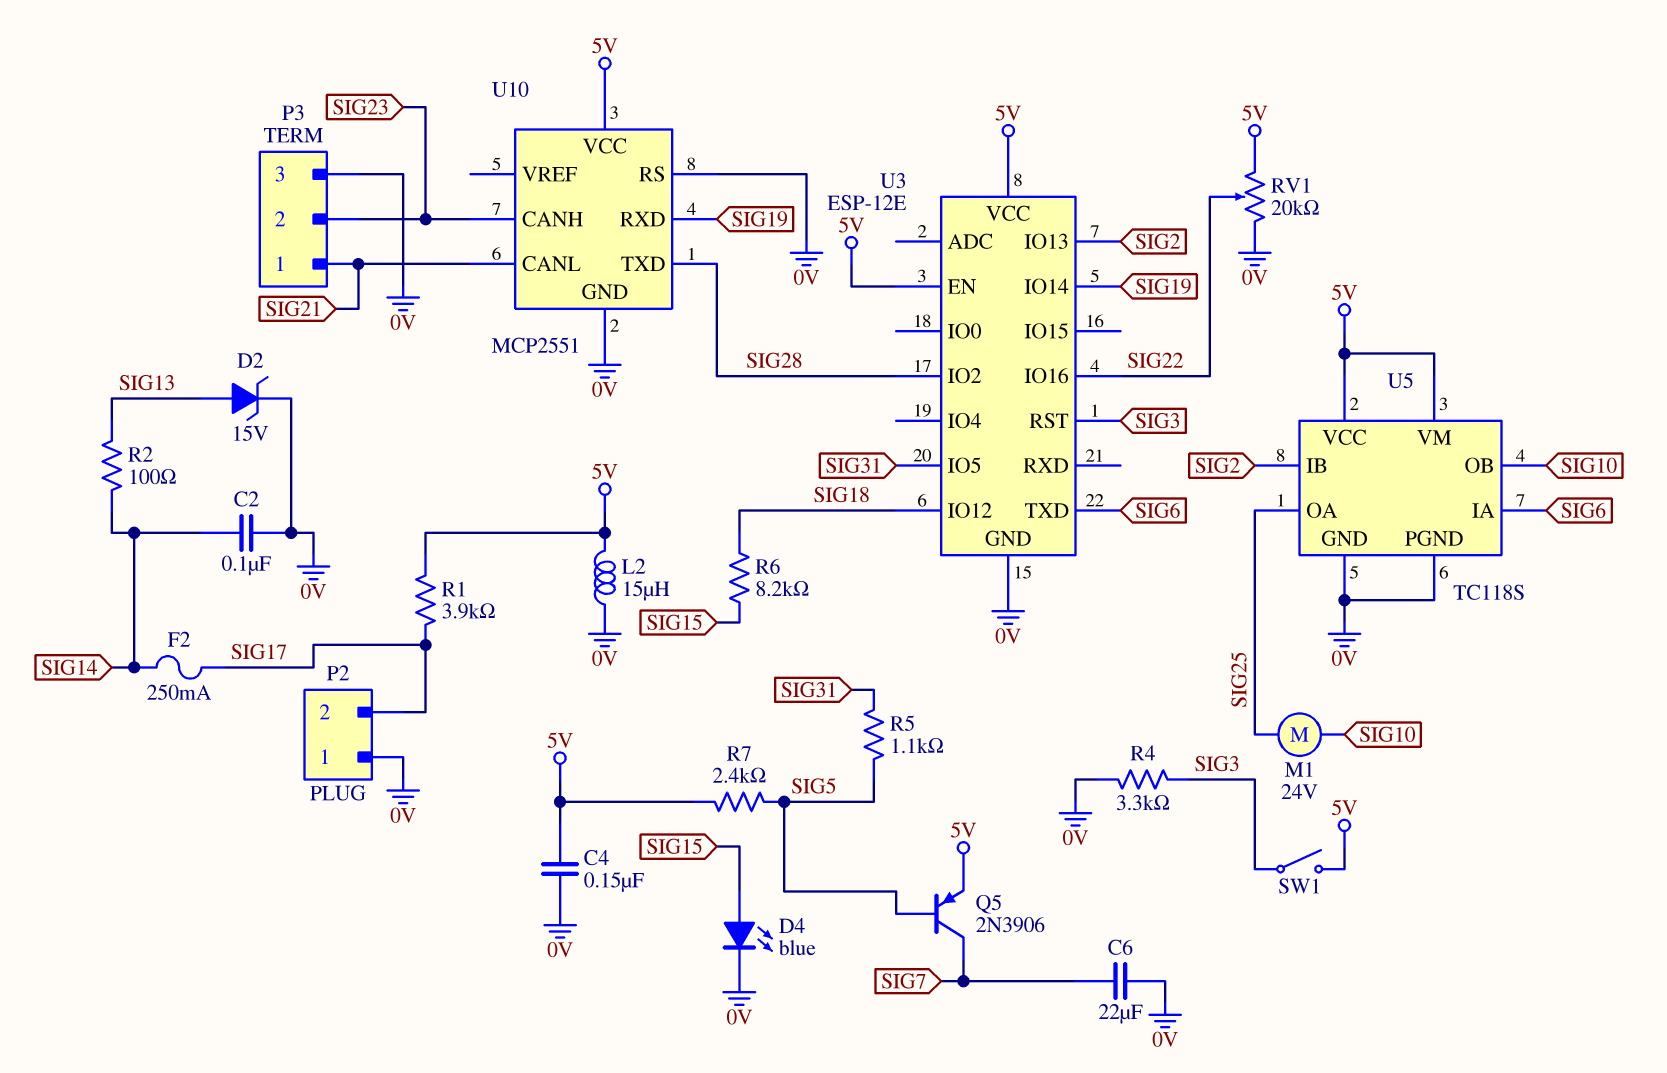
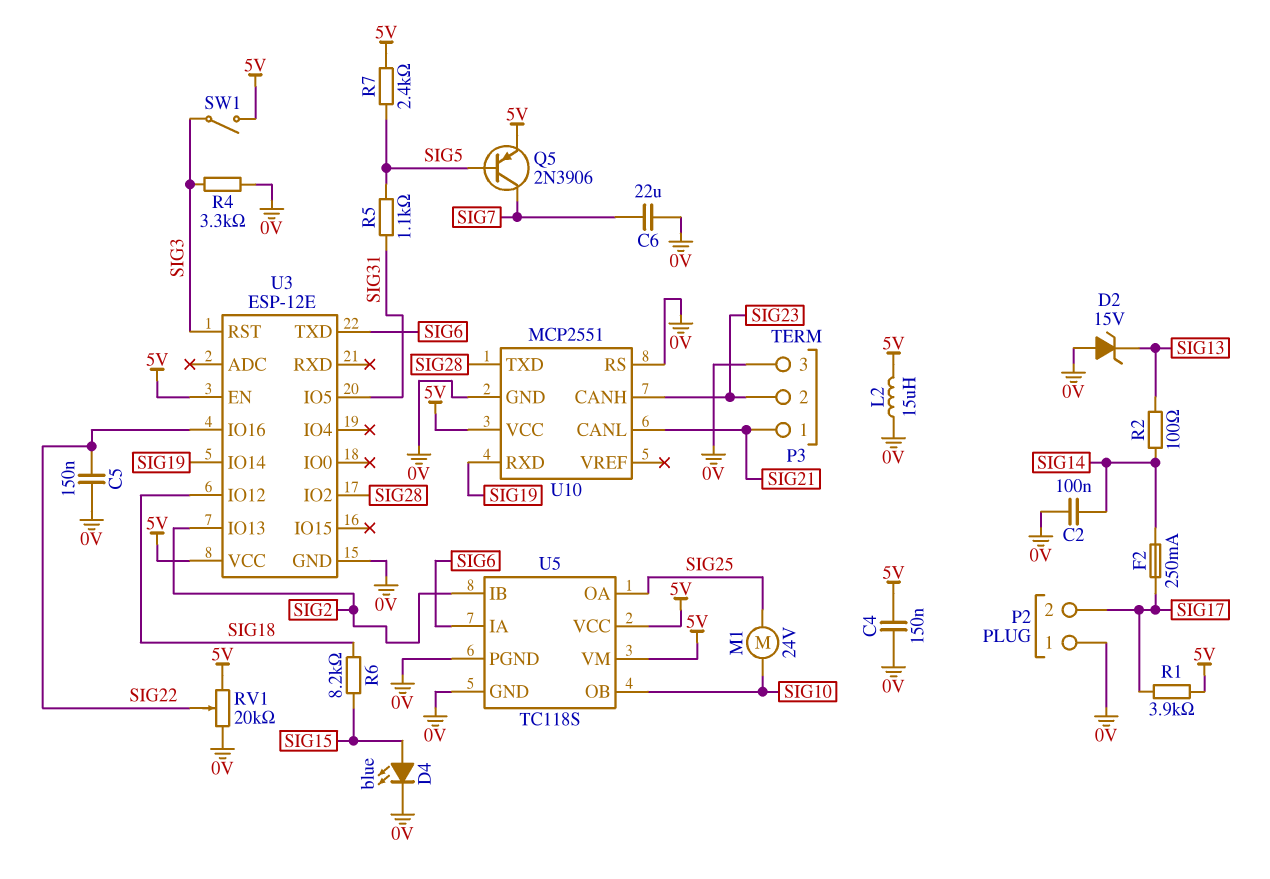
C5: none -> 150nF (0V, SIG22)
D2: zener 15V (A SIG13, K 0V) -> zener 15V (A 0V, K SIG13)

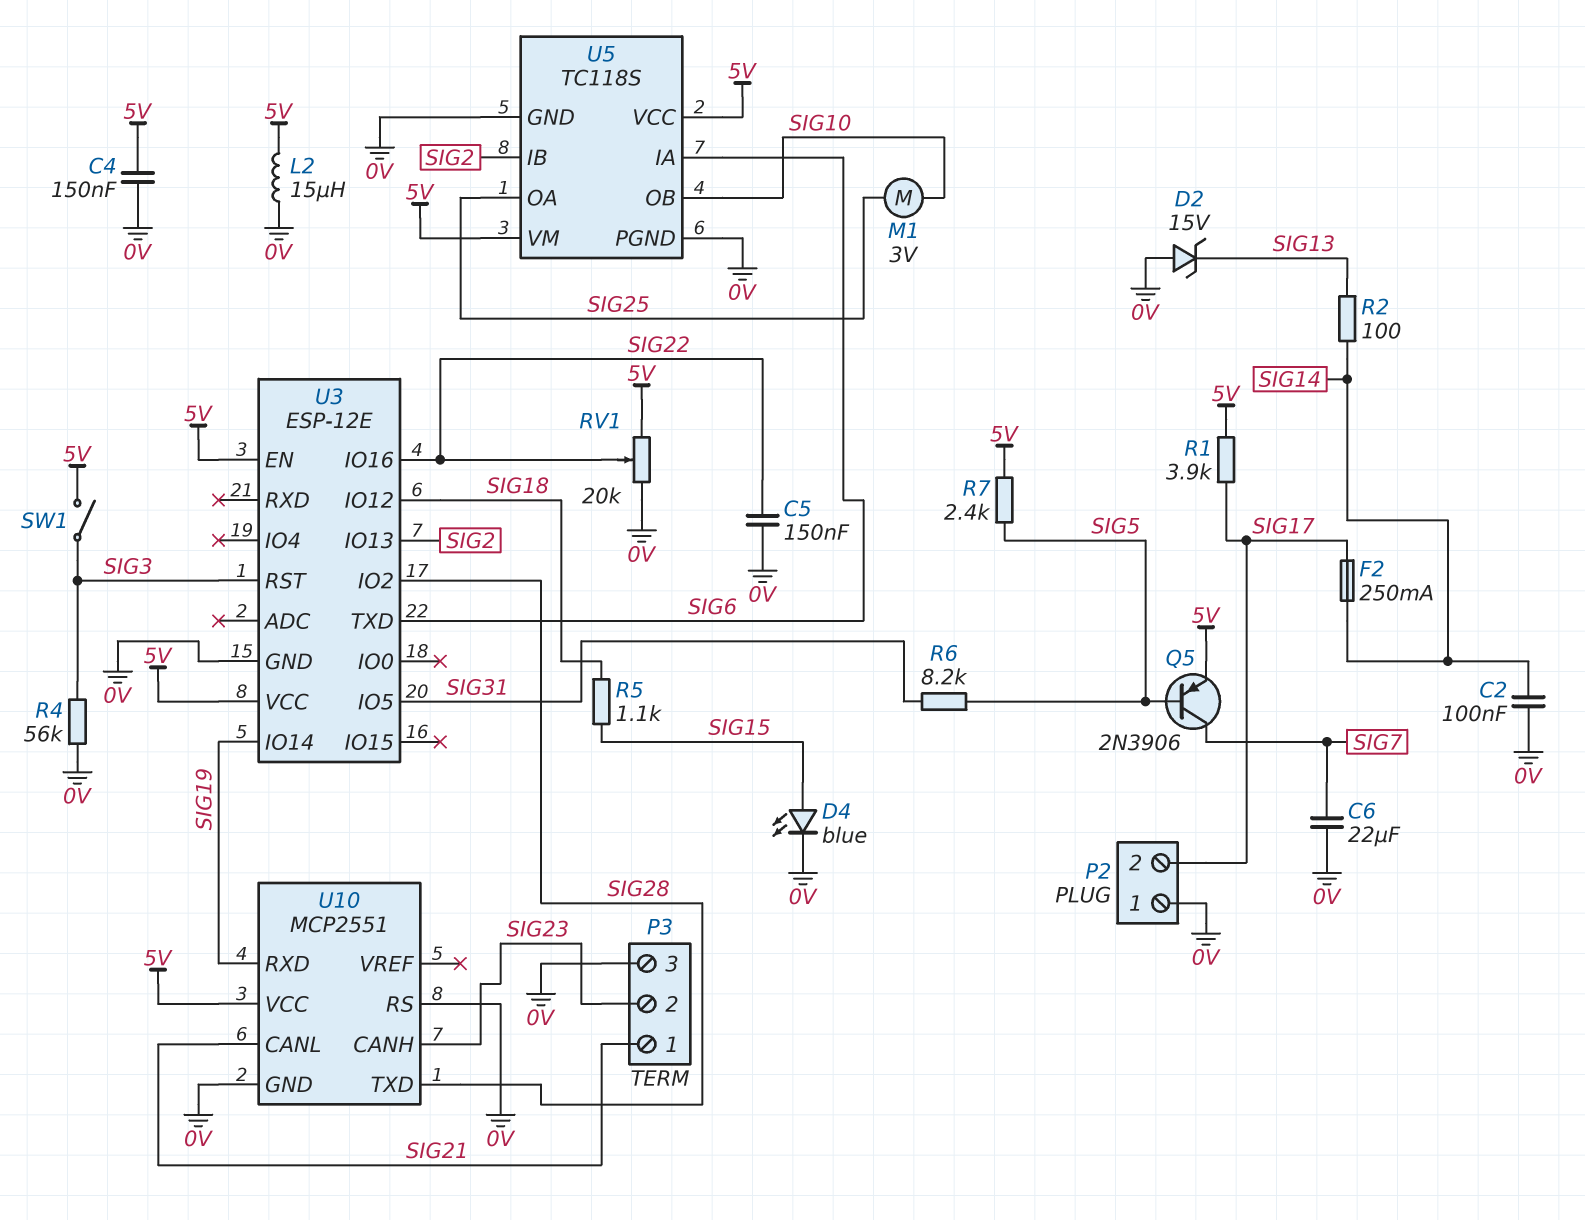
M1: motor 24V (SIG10, SIG25) -> motor 3V (SIG10, SIG25)
R4: 3.3k (0V, SIG3) -> 56k (0V, SIG3)
R5: 1.1k (SIG5, SIG31) -> 1.1k (SIG15, SIG18)
R6: 8.2k (SIG15, SIG18) -> 8.2k (SIG5, SIG31)

